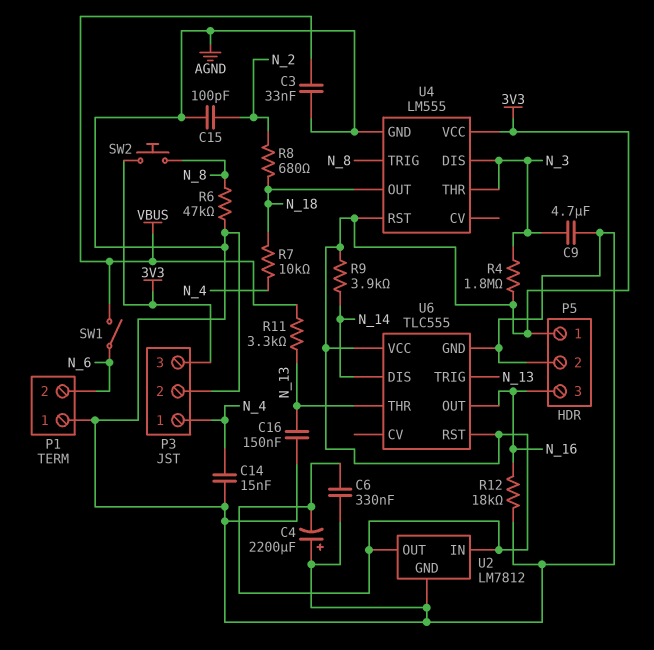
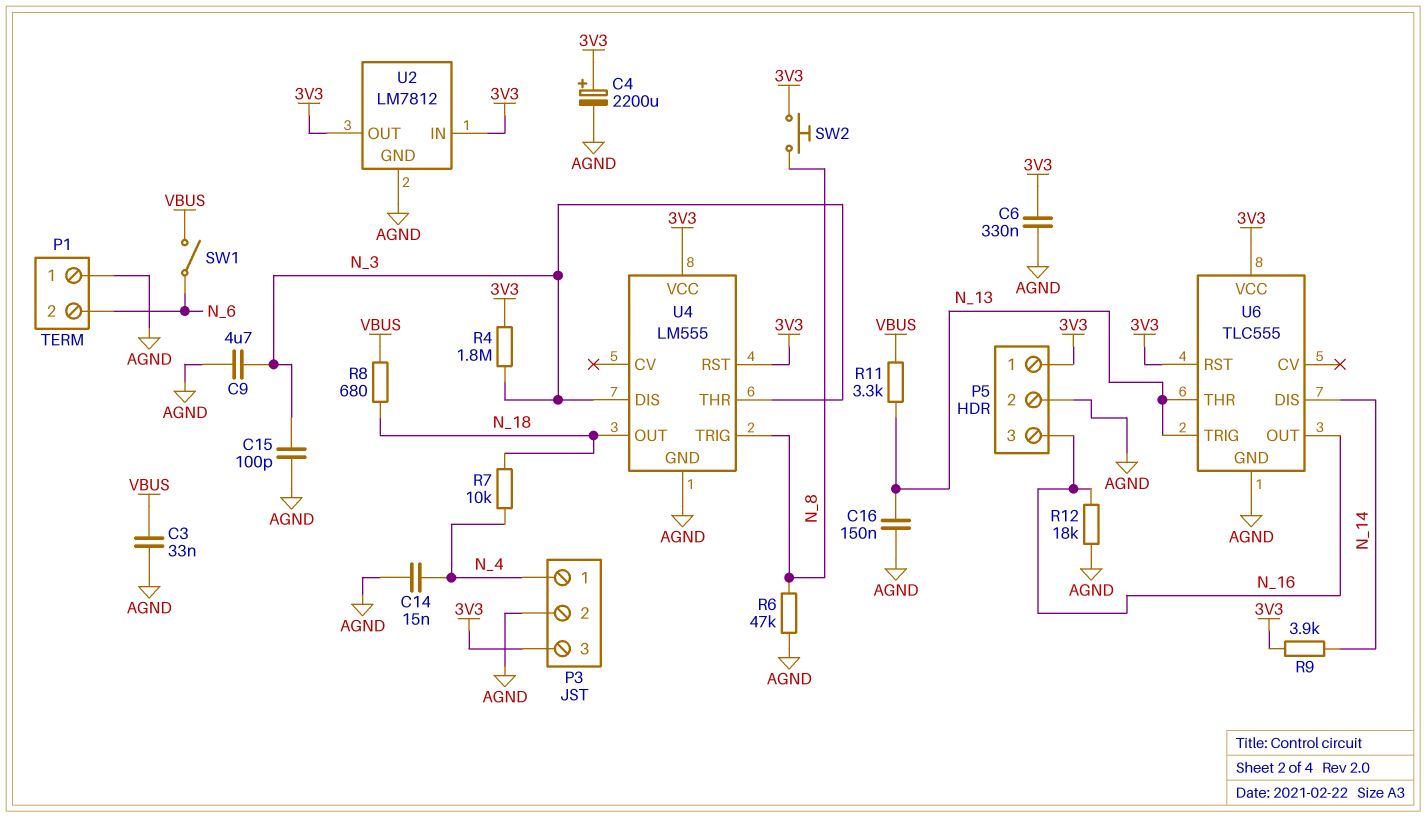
C4: 2200uF (plus AGND, minus 3V3) -> 2200uF (plus 3V3, minus AGND)
C15: 100pF (AGND, N_2) -> 100pF (AGND, N_3)
R8: 680 (N_2, N_18) -> 680 (N_18, VBUS)

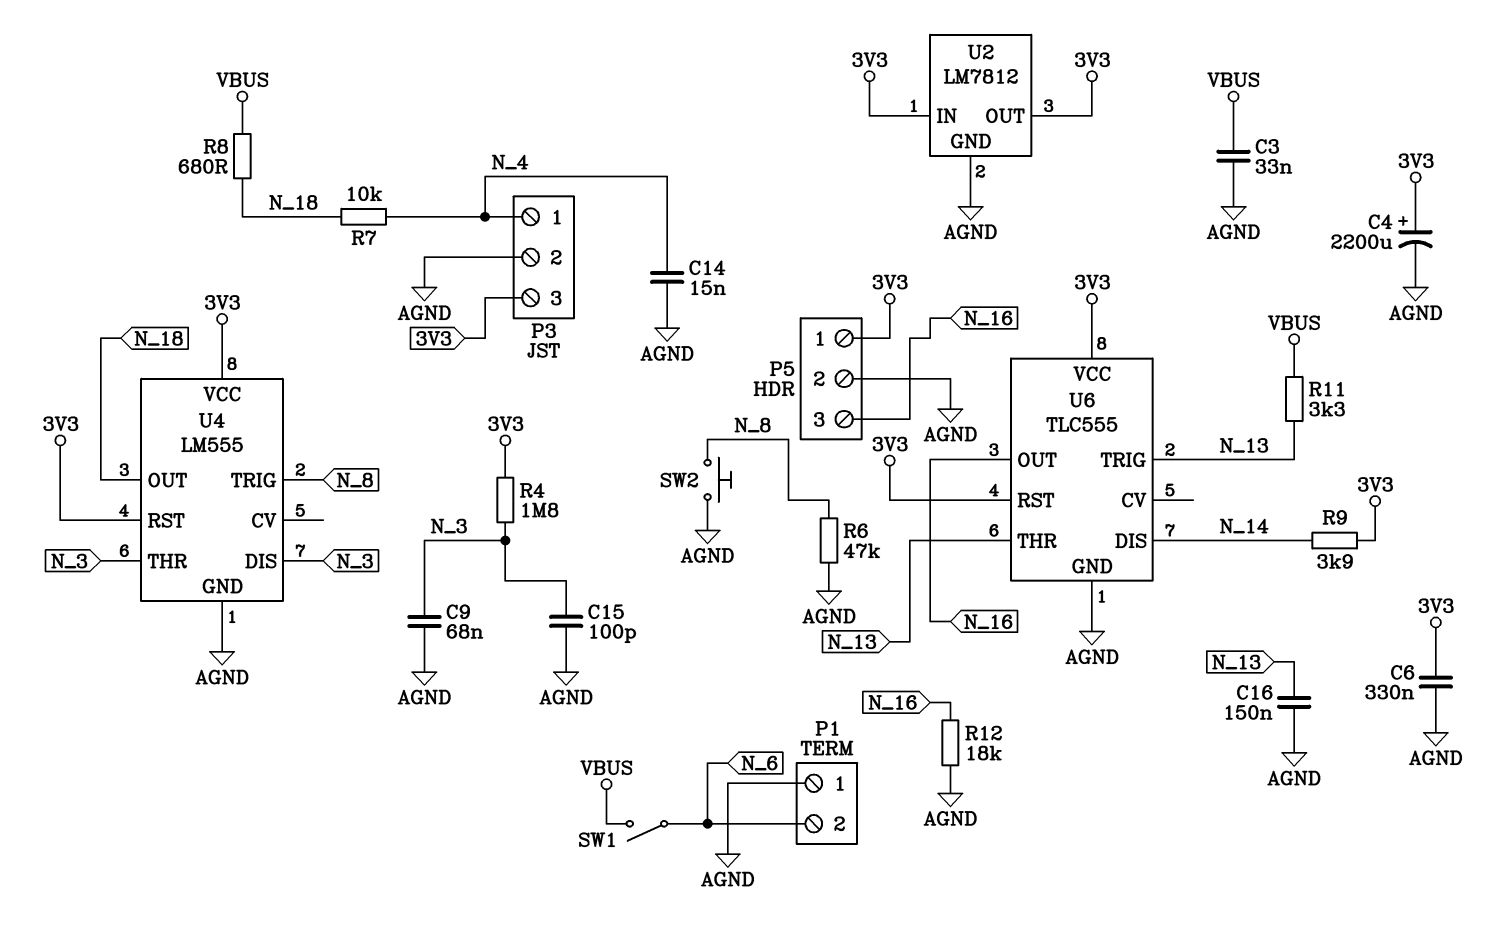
C9: 4.7uF (AGND, N_3) -> 68nF (AGND, N_3)
SW2: button (3V3, N_8) -> button (AGND, N_8)

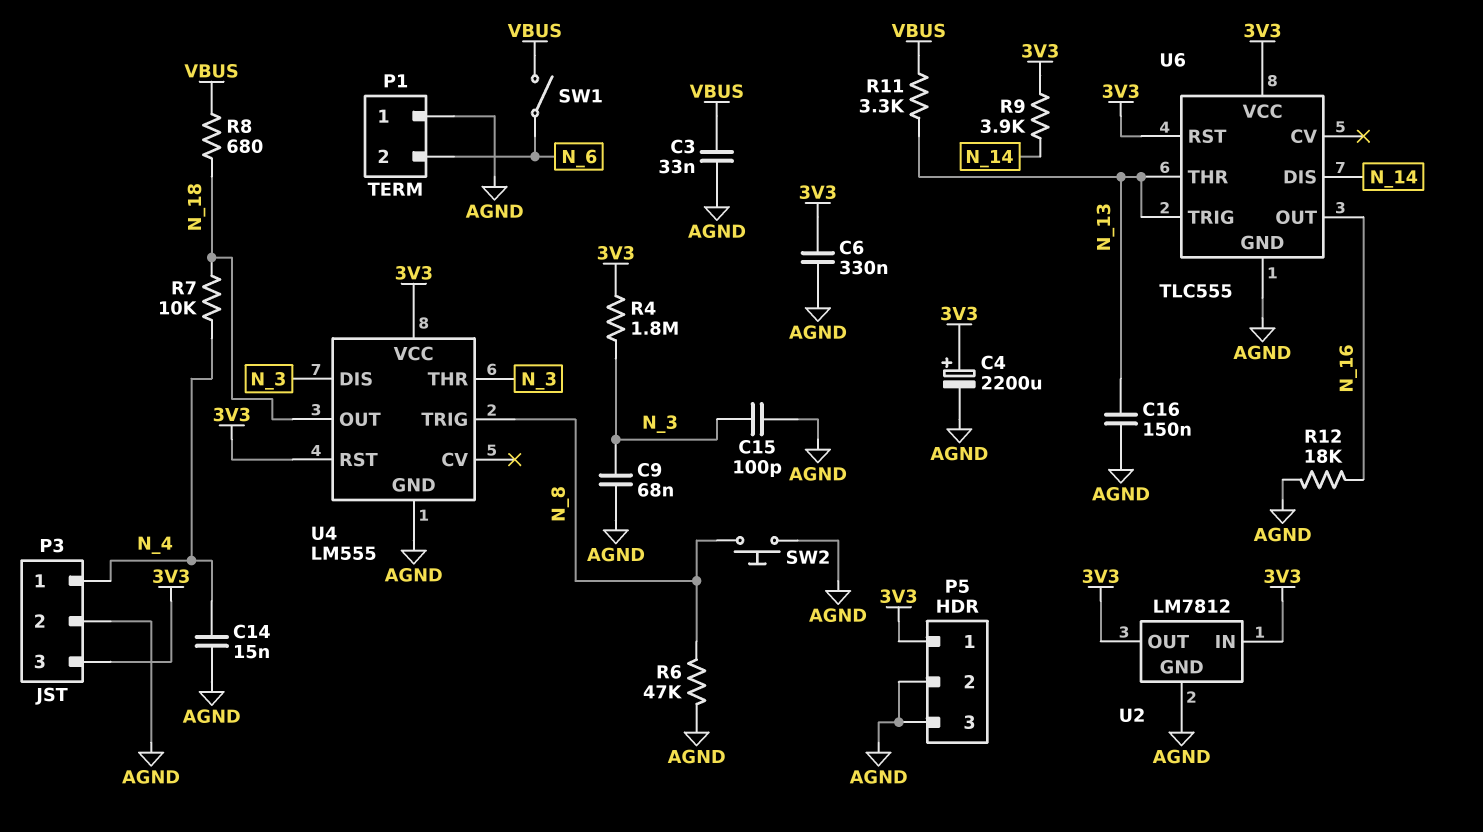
P5 pin 3: N_16 -> AGND

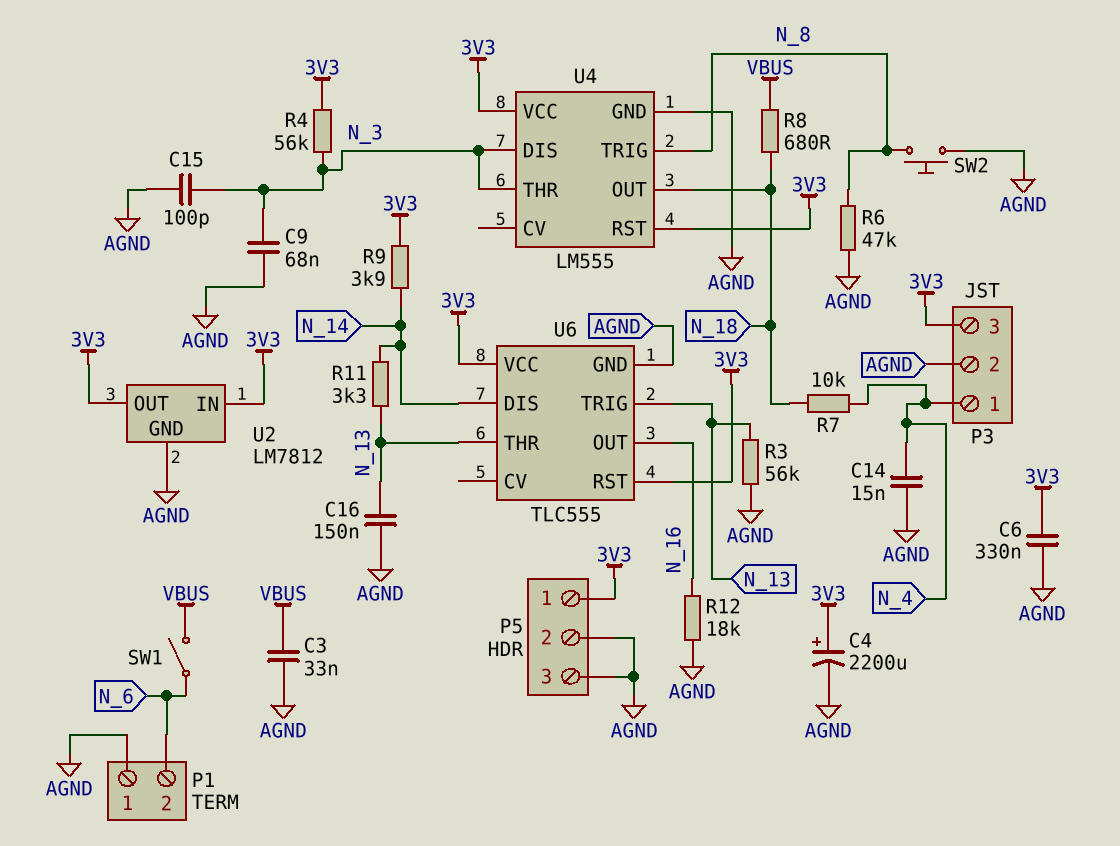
R3: none -> 56k (AGND, N_13)
R4: 1.8M (3V3, N_3) -> 56k (3V3, N_3)
R11: 3.3k (N_13, VBUS) -> 3.3k (N_13, N_14)

